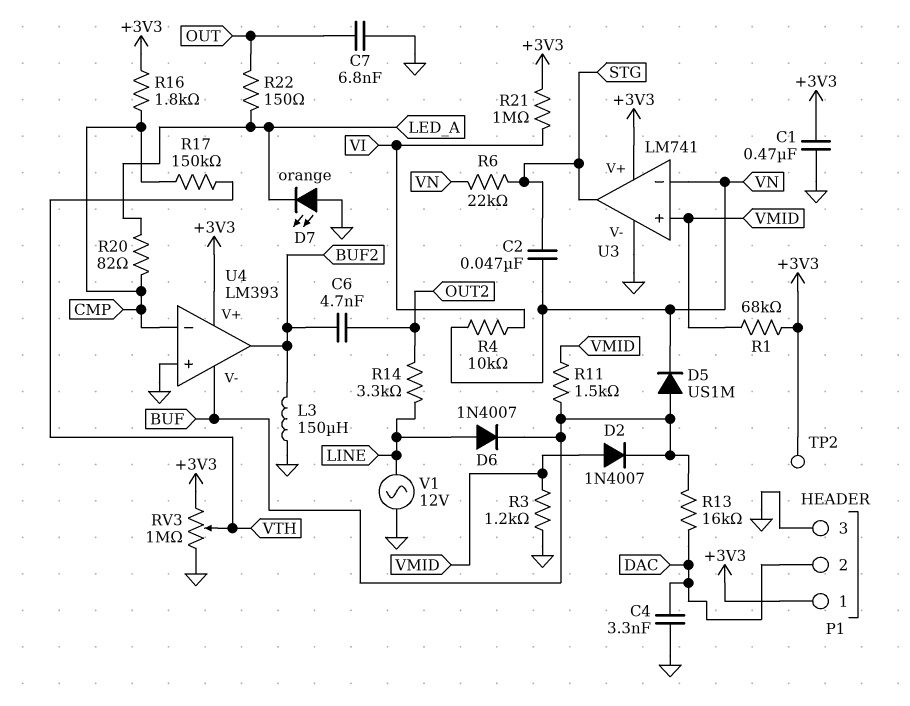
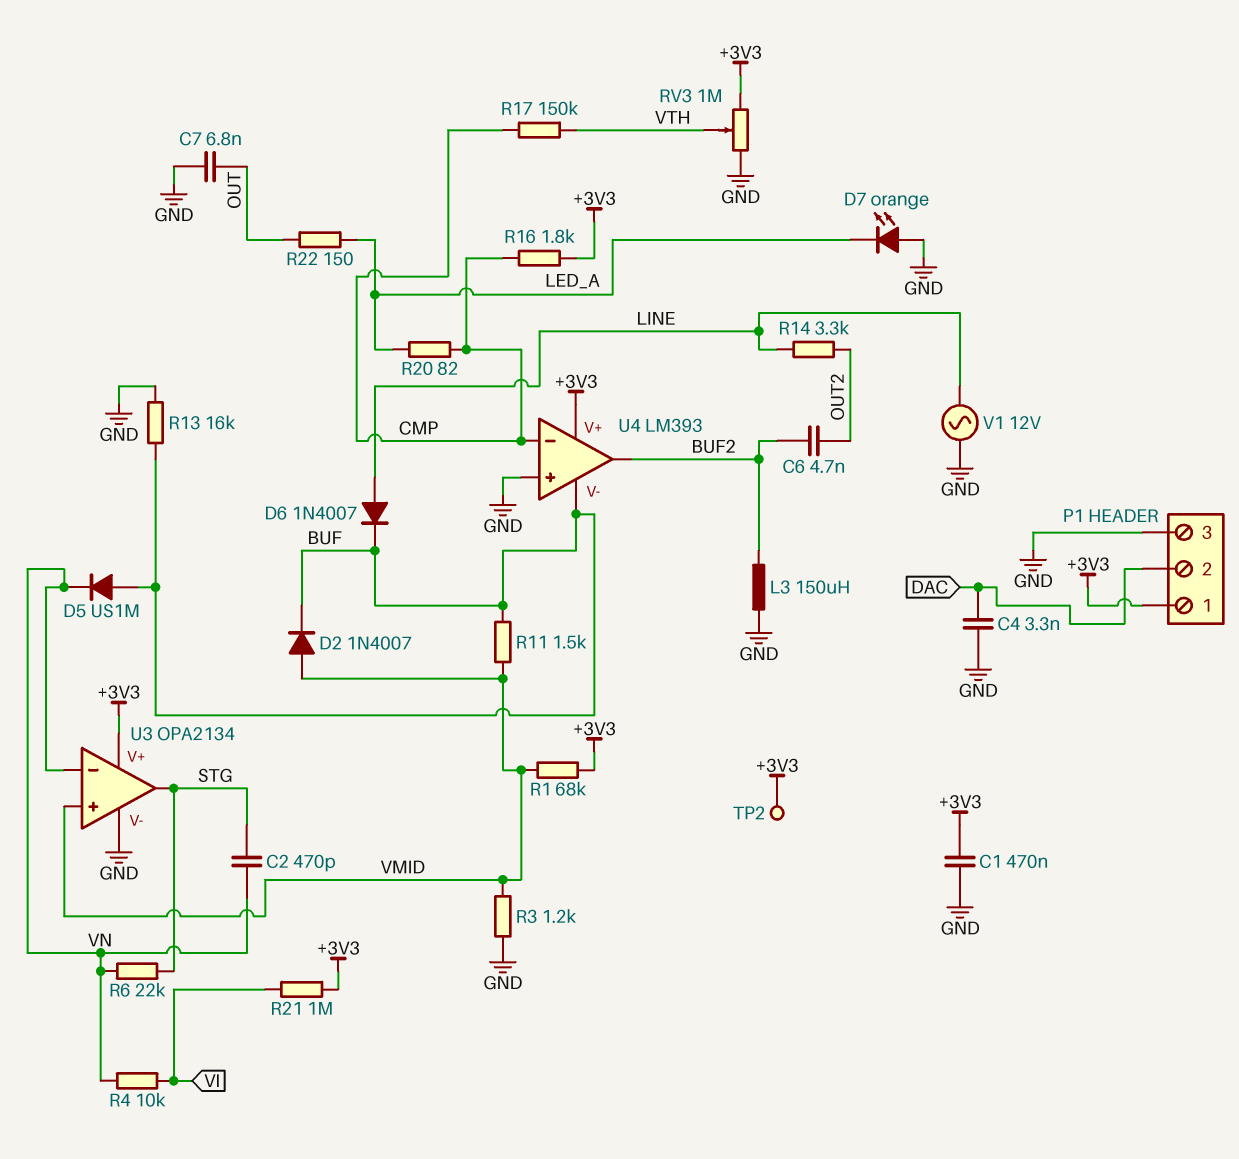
C2: 47nF (STG, VN) -> 470pF (STG, VN)
R13: 16k (BUF, DAC) -> 16k (BUF, GND)
U3: LM741 -> OPA2134

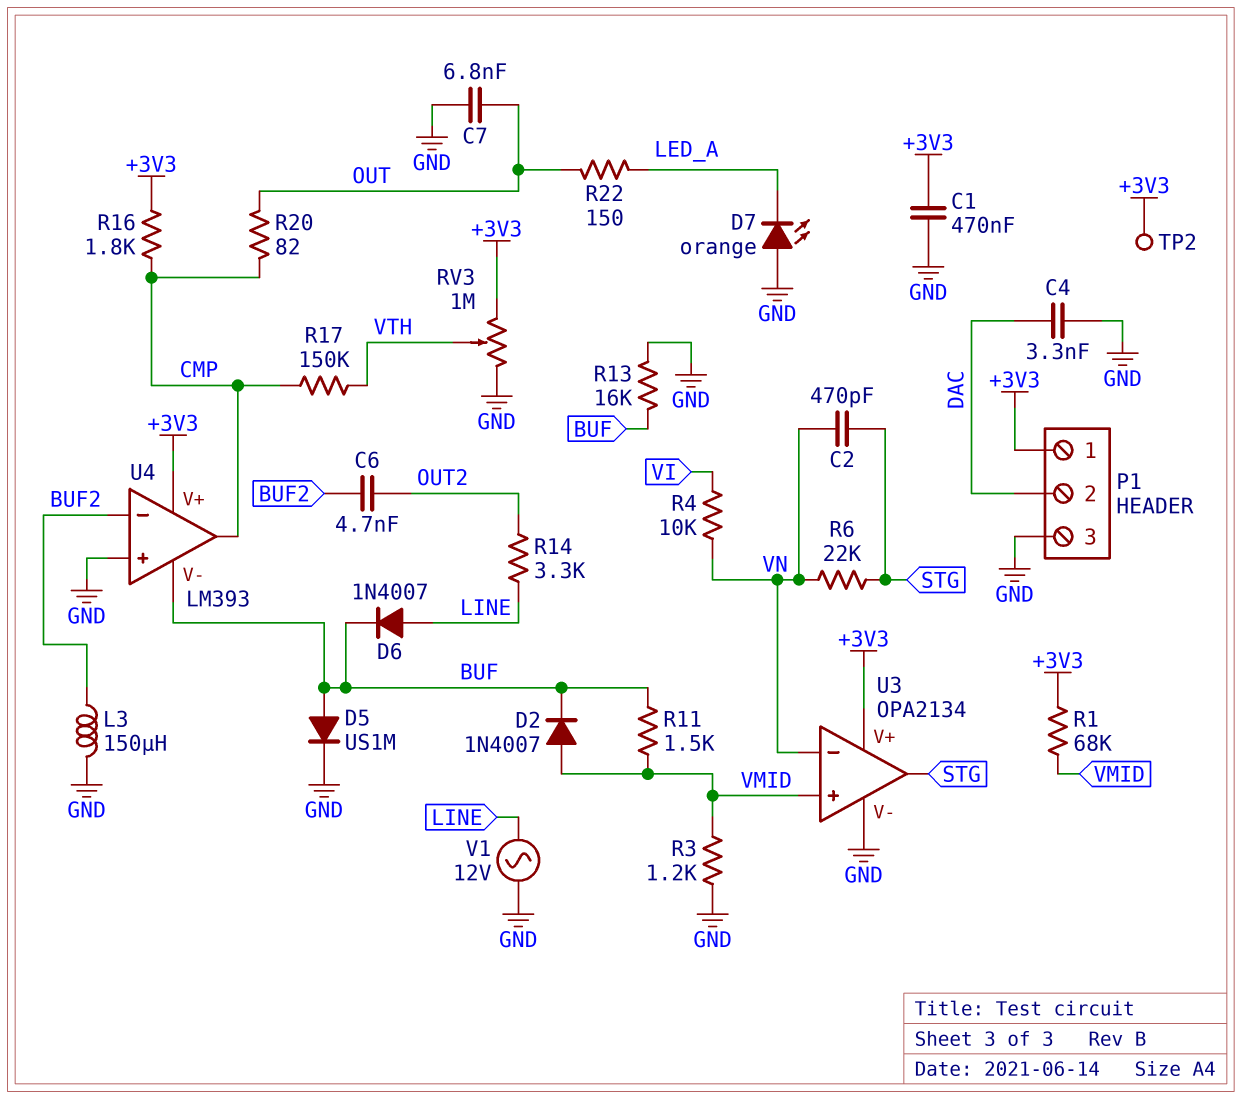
D5: diode US1M (A BUF, K VN) -> diode US1M (A BUF, K GND)
R20: 82 (CMP, LED_A) -> 82 (CMP, OUT)
R21: 1M (+3V3, VI) -> none
U4 pin in-: CMP -> BUF2
U4 pin out: BUF2 -> CMP

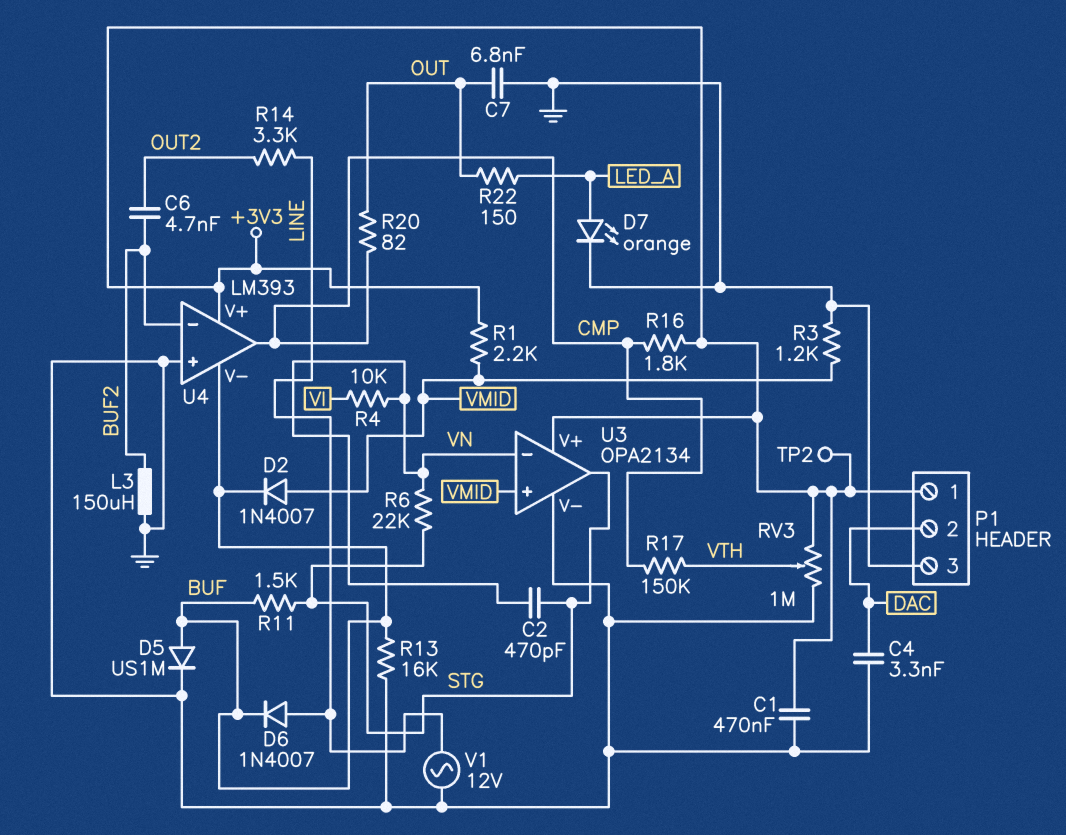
D7: LED orange (A GND, K LED_A) -> LED orange (A LED_A, K GND)
R1: 68k (+3V3, VMID) -> 2.2k (+3V3, VMID)
R11: 1.5k (BUF, VMID) -> 1.5k (BUF, STG)

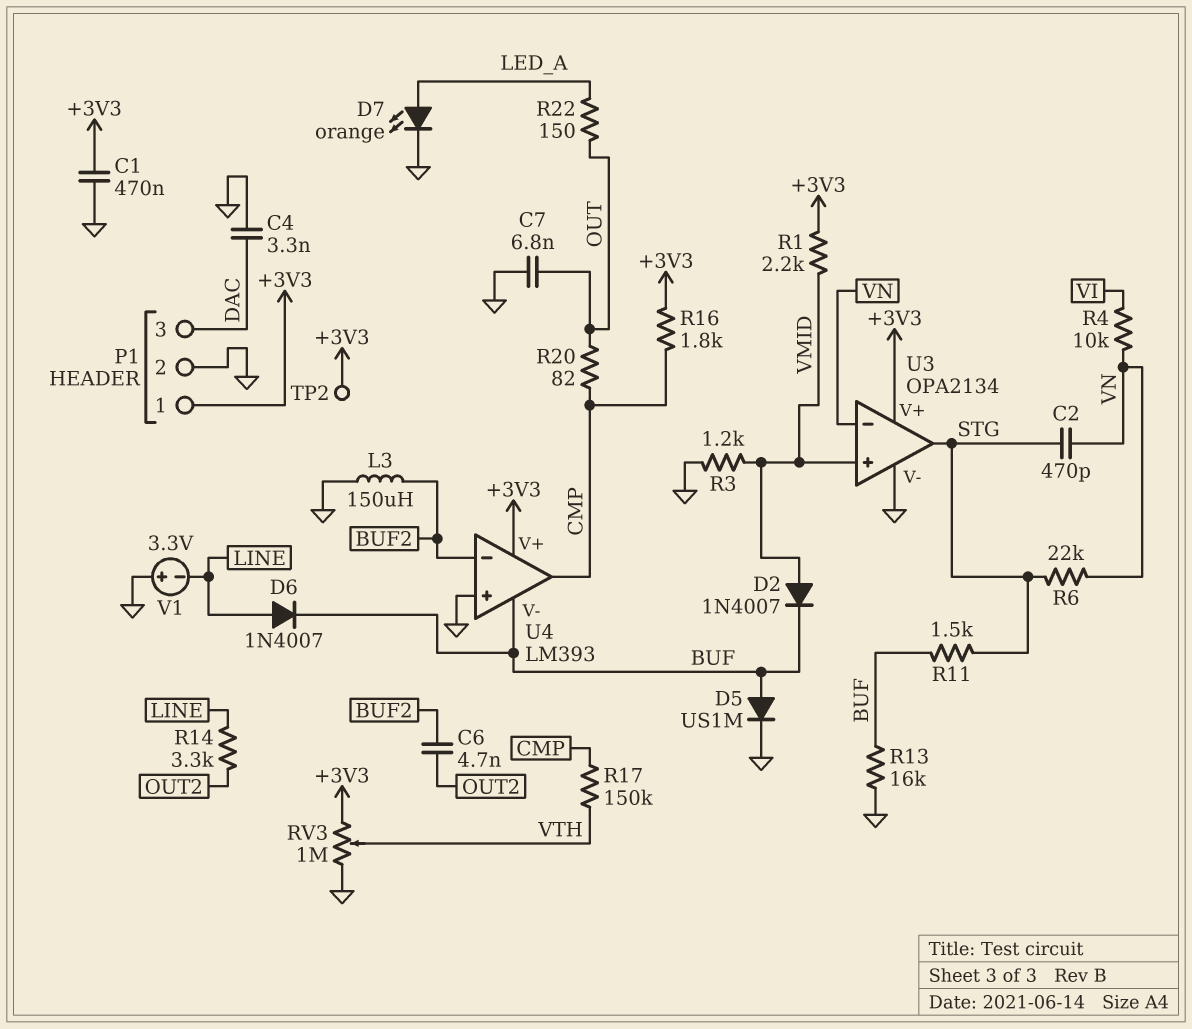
P1 pin 2: DAC -> GND
P1 pin 3: GND -> DAC
V1: AC 12V (GND, LINE) -> 3.3V (plus GND, minus LINE)

